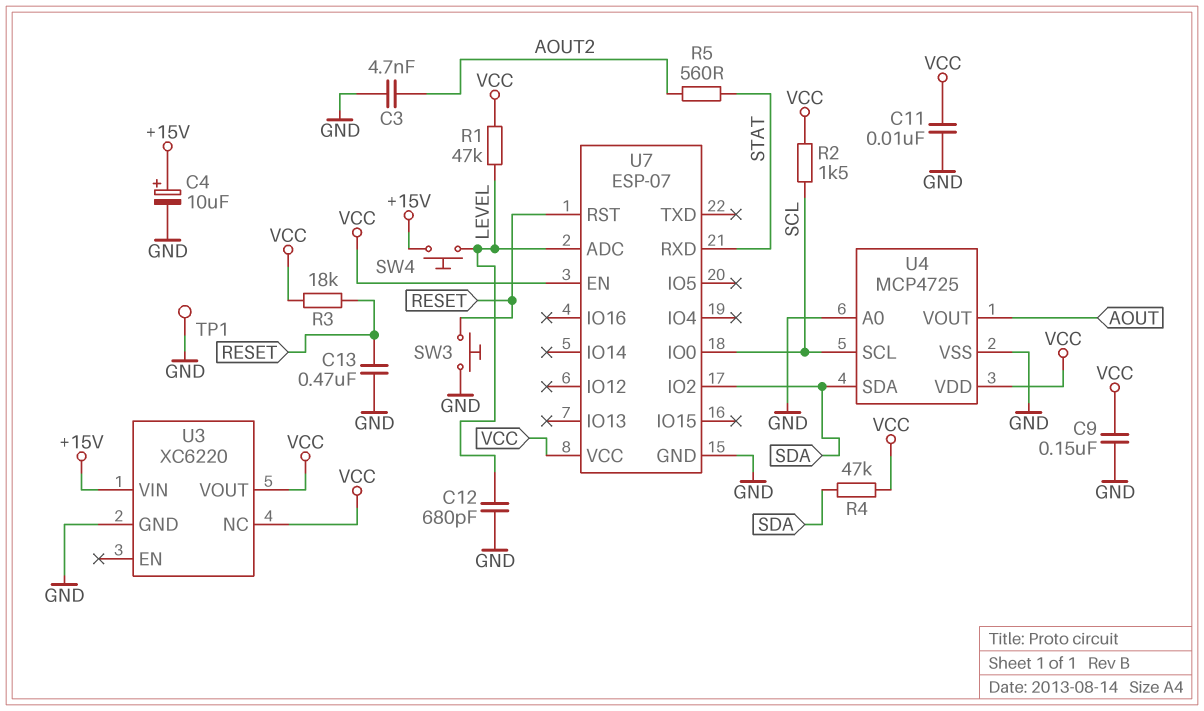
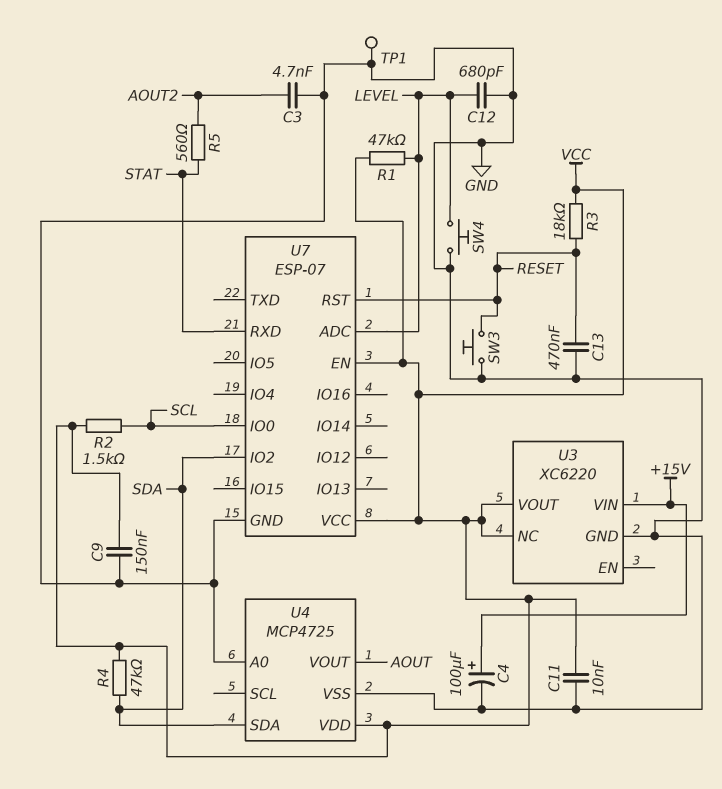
C4: 10uF (plus +15V, minus GND) -> 100uF (plus +15V, minus GND)
SW4: button (+15V, LEVEL) -> button (GND, LEVEL)
U4 pin SCL: SCL -> none

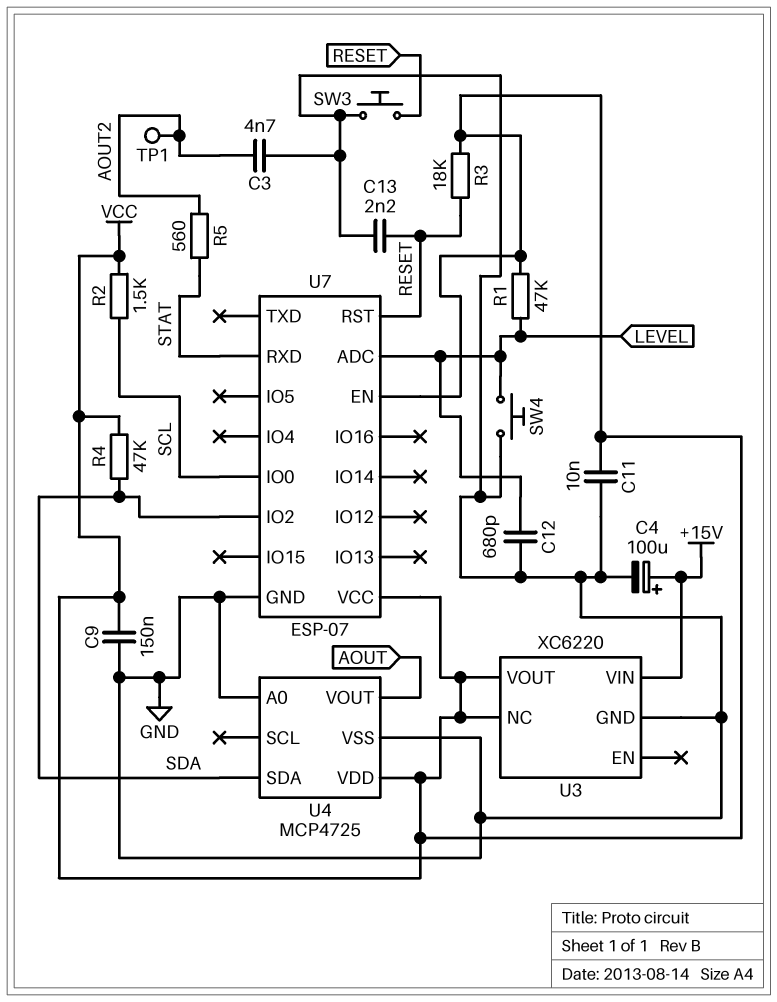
C13: 470nF (GND, RESET) -> 2.2nF (GND, RESET)
TP1: test point (GND) -> test point (AOUT2)

